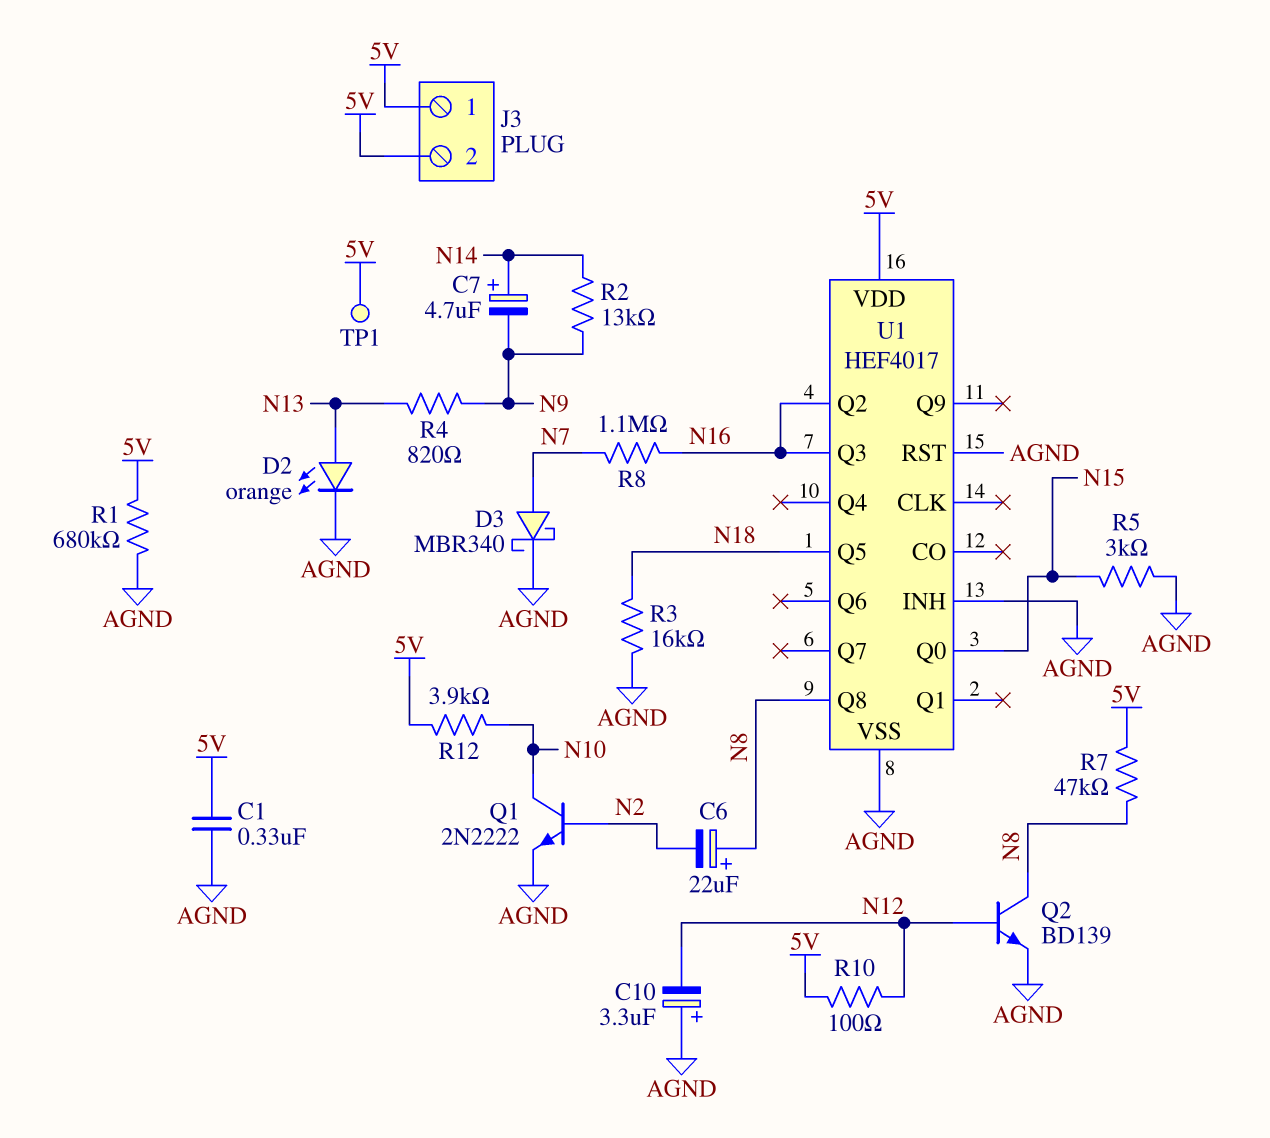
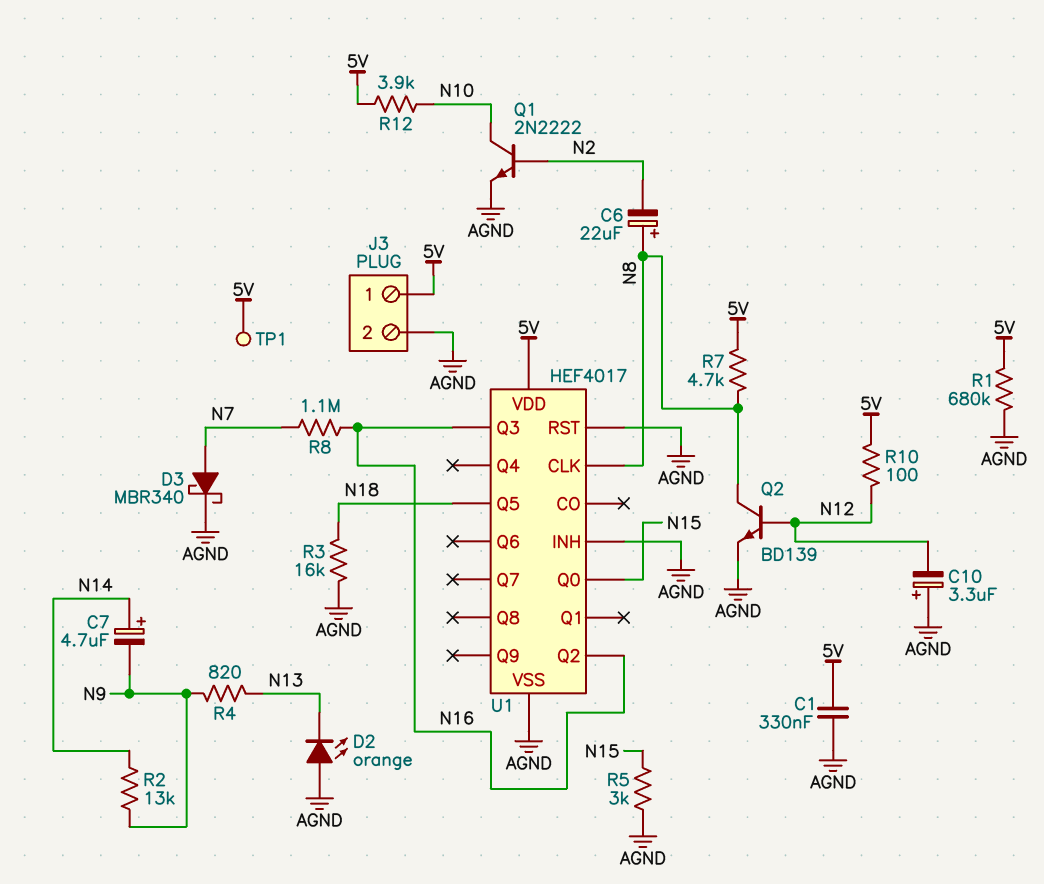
D2: LED orange (A N13, K AGND) -> LED orange (A AGND, K N13)
J3 pin 2: 5V -> AGND
R7: 47k (5V, N8) -> 4.7k (5V, N8)
U1 pin CLK: none -> N8
U1 pin Q8: N8 -> none

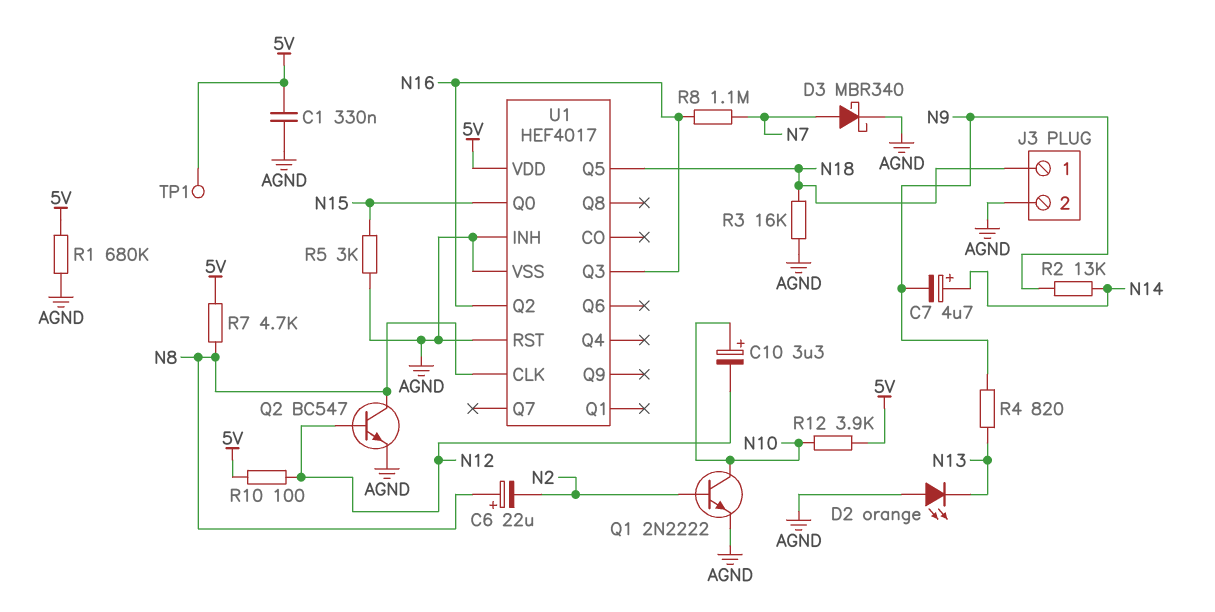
C10: 3.3uF (plus AGND, minus N12) -> 3.3uF (plus N10, minus N12)
J3 pin 1: 5V -> N18
Q2: NPN BD139 (B N12, C N8, E AGND) -> NPN BC547 (B N12, C N8, E AGND)

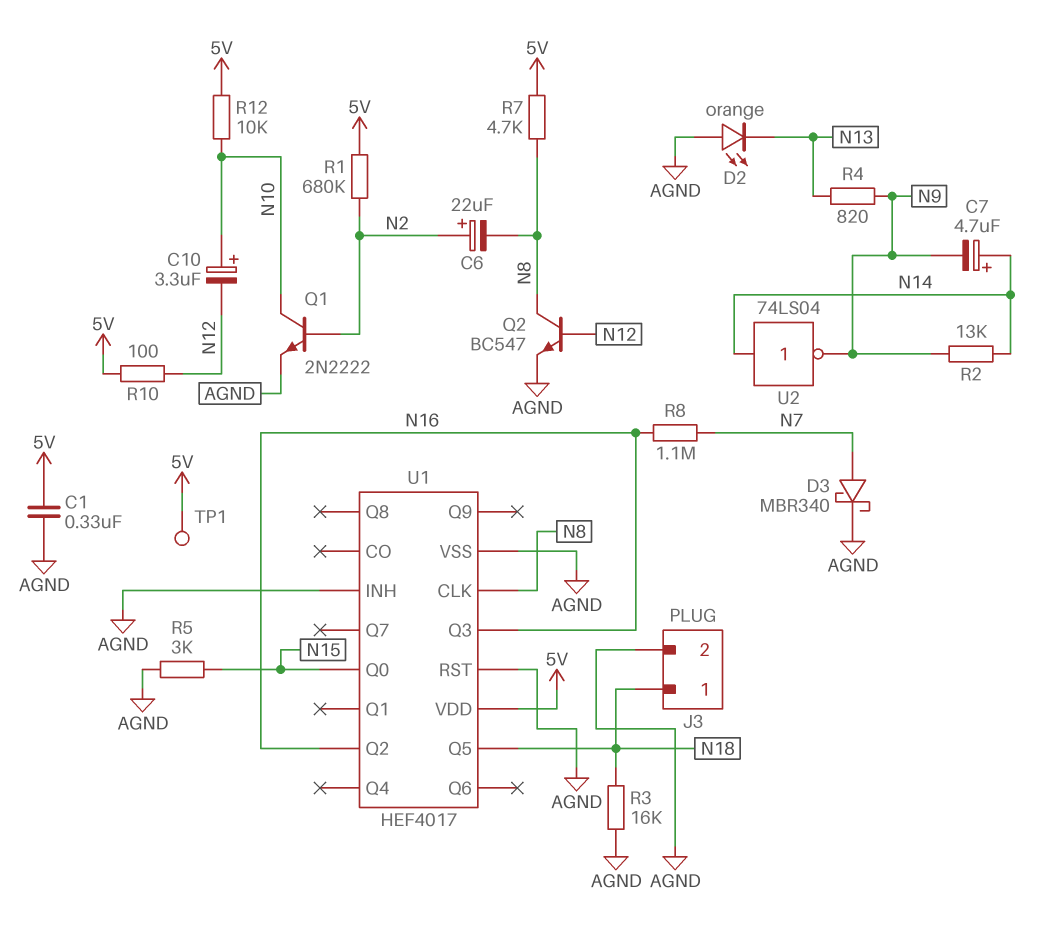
C6: 22uF (plus N8, minus N2) -> 22uF (plus N2, minus N8)
R1: 680k (5V, AGND) -> 680k (5V, N2)
R12: 3.9k (5V, N10) -> 10k (5V, N10)
U2: none -> NOT 74LS04 (in N14, out N9)

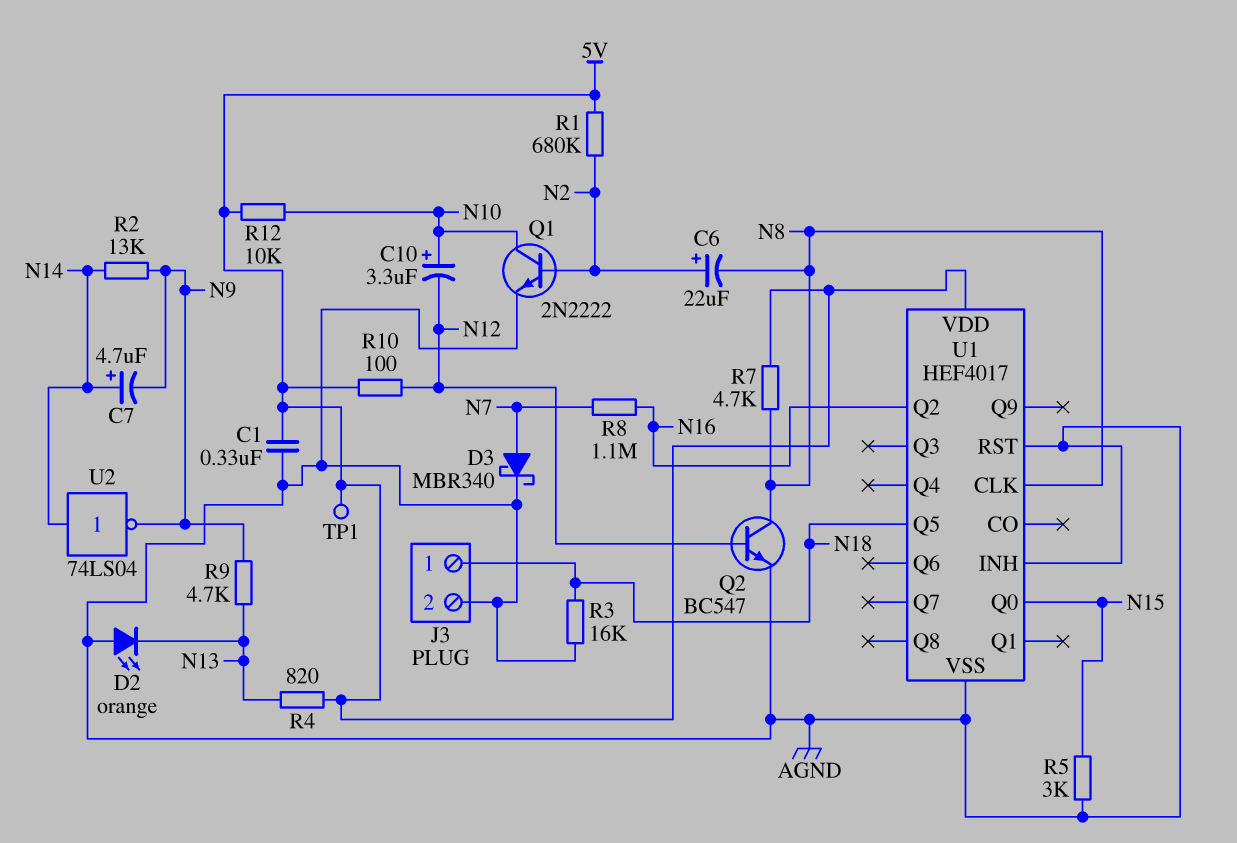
R4: 820 (N9, N13) -> 820 (5V, N13)
R9: none -> 4.7k (N9, N13)
U1 pin Q3: N16 -> none

